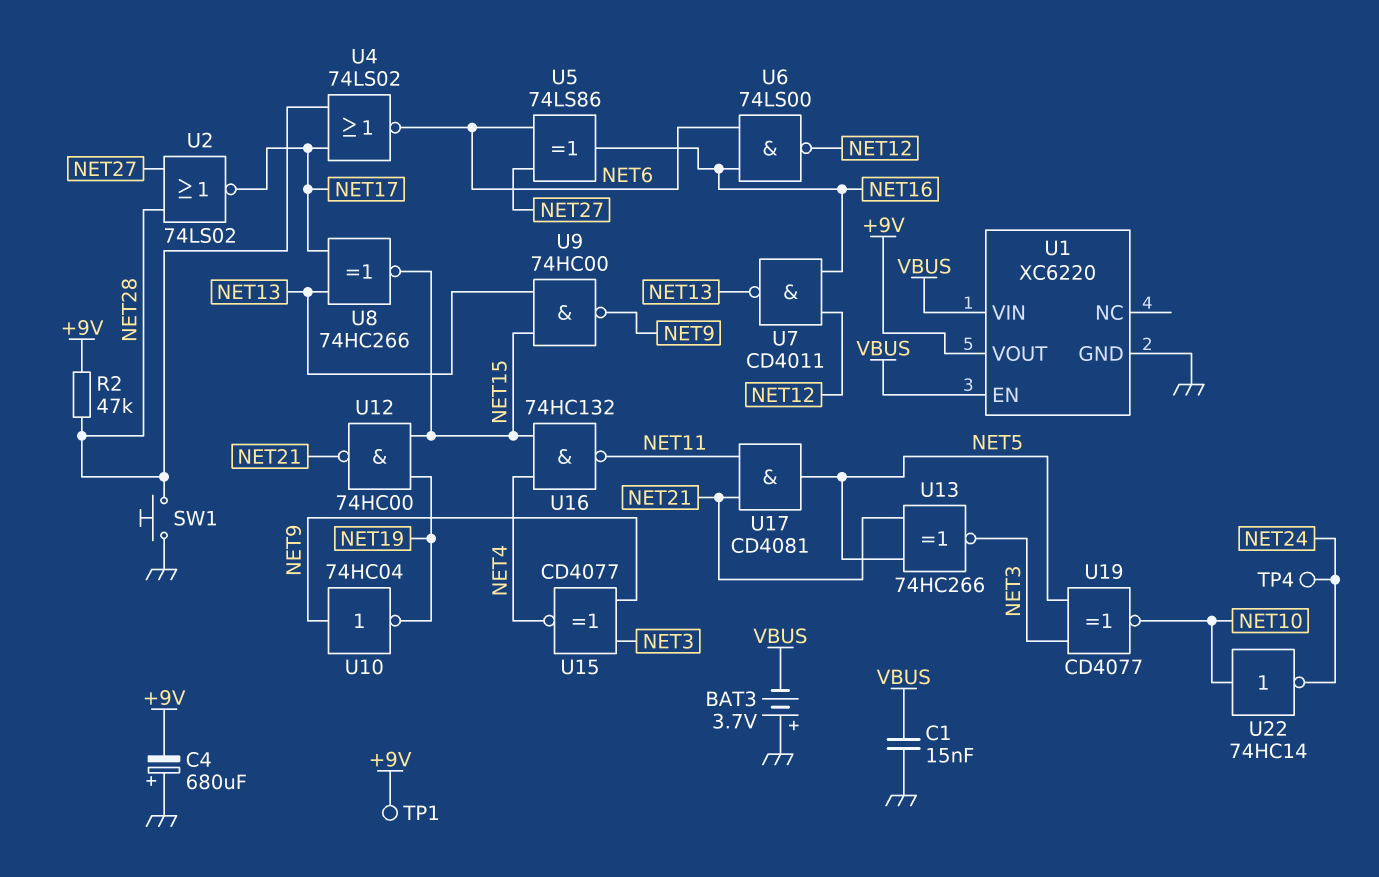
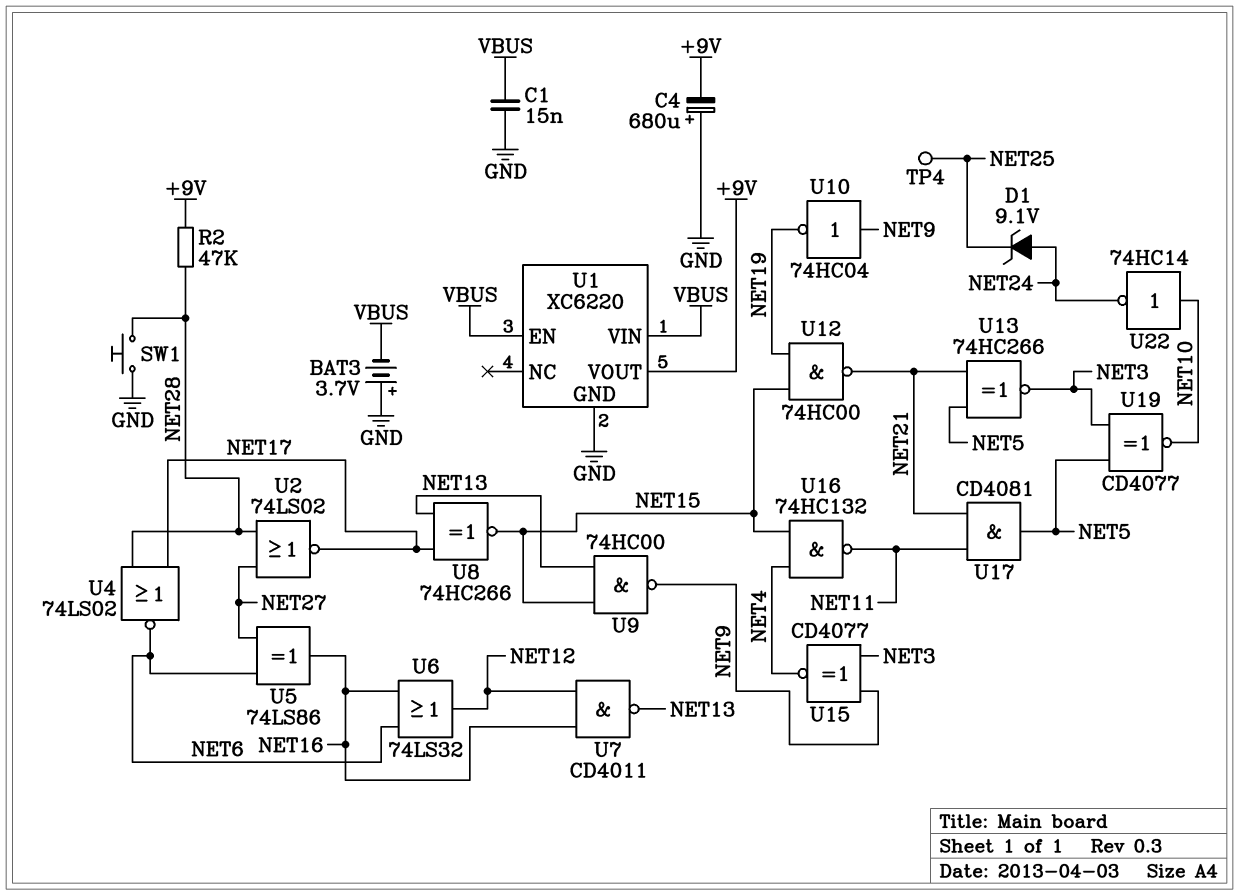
D1: none -> zener 9.1V (A NET24, K NET25)
TP1: test point (+9V) -> none
TP4: test point (NET24) -> test point (NET25)
U6: NAND 74LS00 (in NET6, in NET16, out NET12) -> OR 74LS32 (in NET6, in NET16, out NET12)

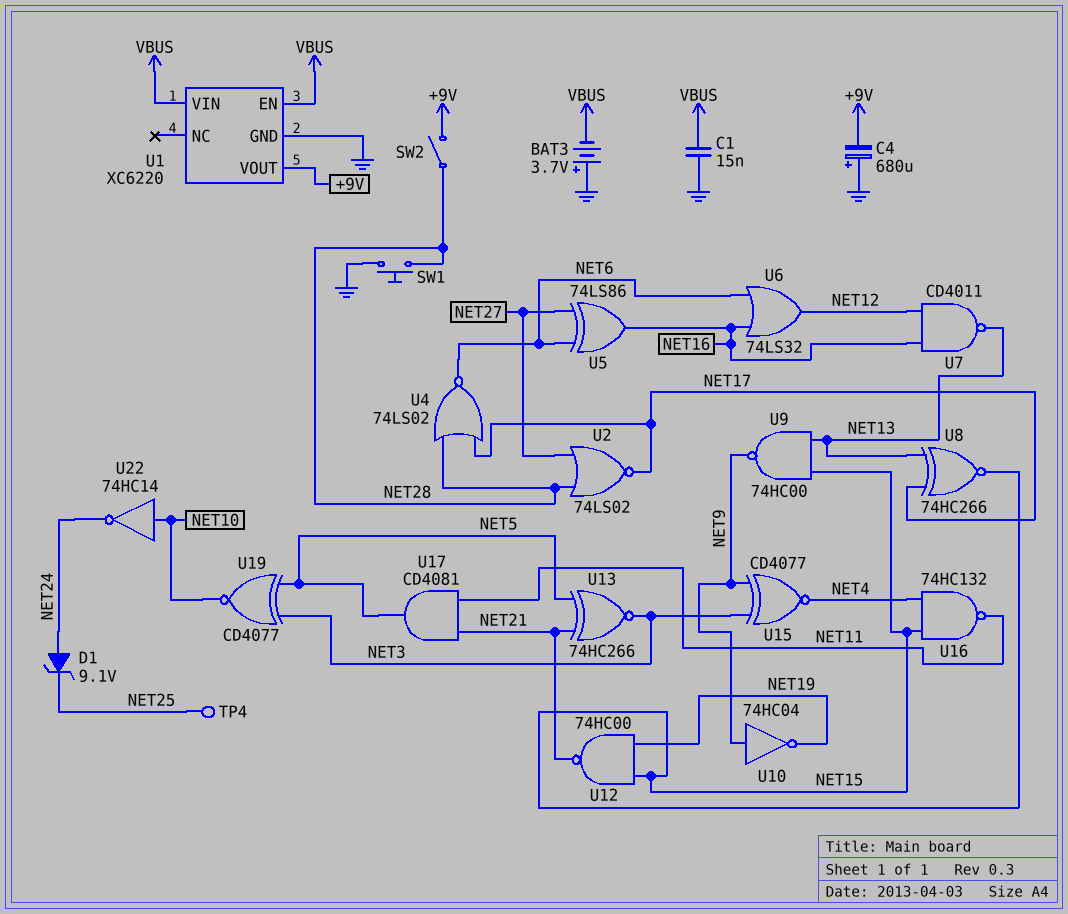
R2: 47k (+9V, NET28) -> none
SW2: none -> switch (+9V, NET28)

